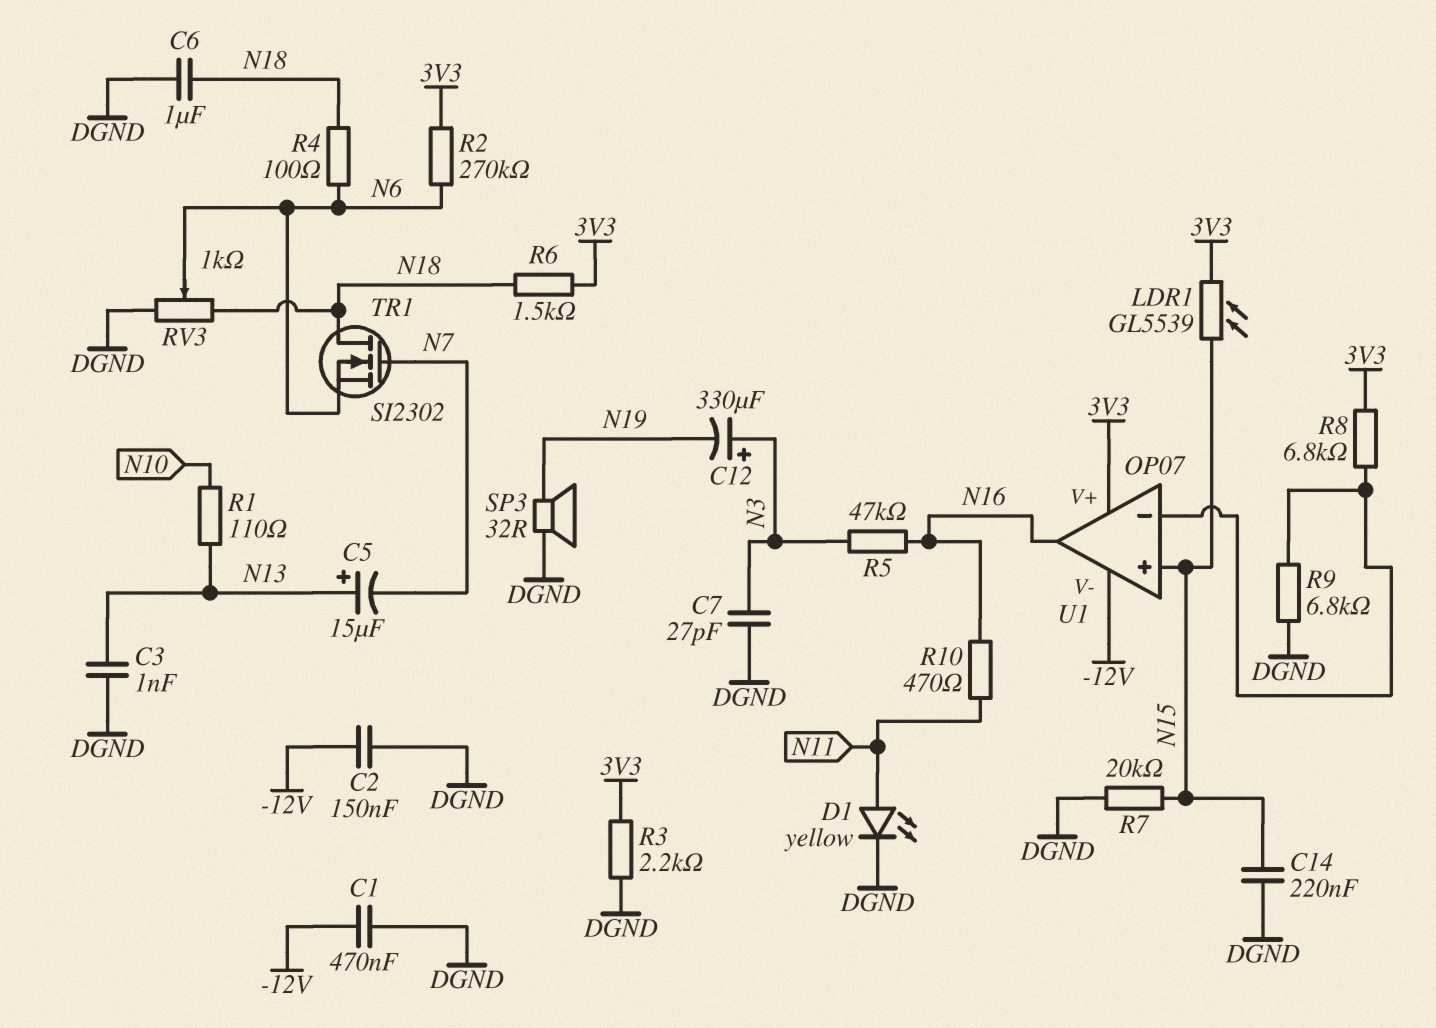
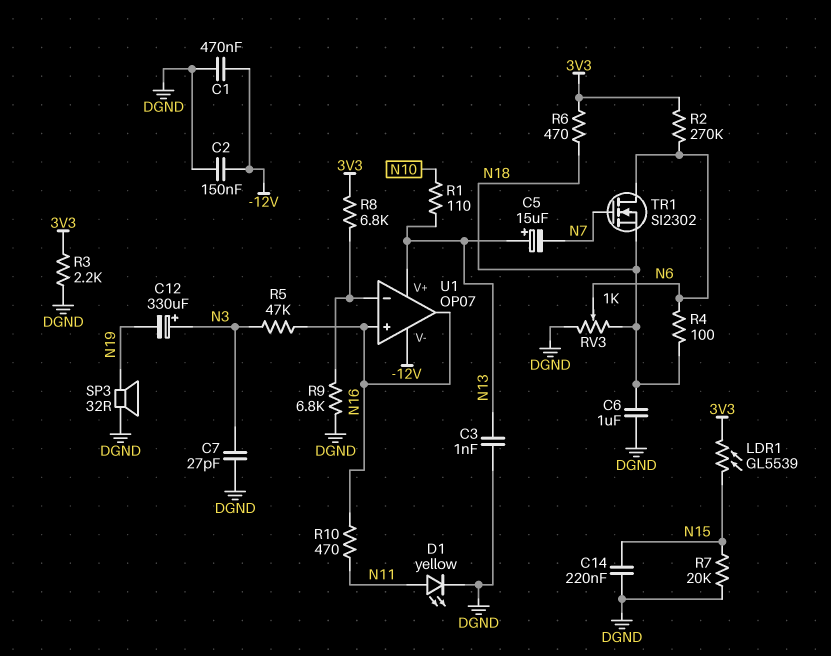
R6: 1.5k (3V3, N18) -> 470 (3V3, N18)
TR1: NMOS SI2302 (G N7, D N18, S N6) -> NMOS SI2302 (G N7, D N6, S N18)
U1 pin V+: 3V3 -> N13
U1 pin in+: N15 -> N16

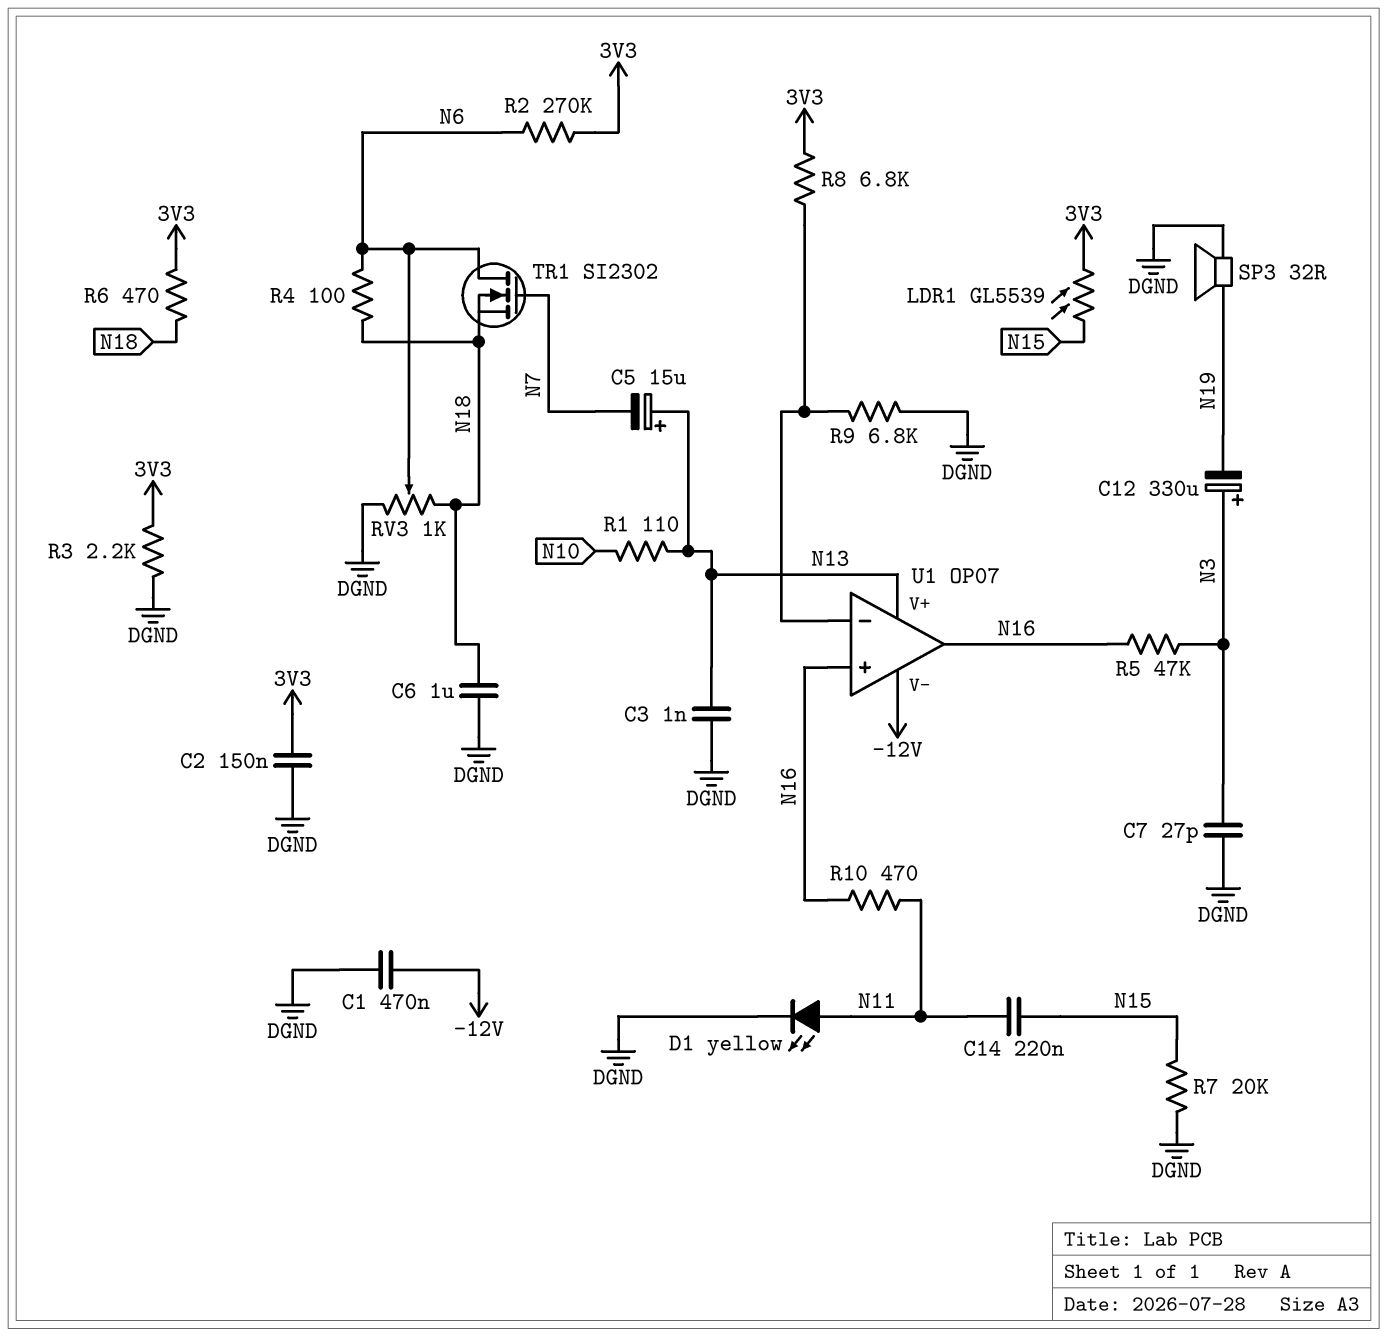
C2: 150nF (-12V, DGND) -> 150nF (3V3, DGND)
C14: 220nF (DGND, N15) -> 220nF (N11, N15)

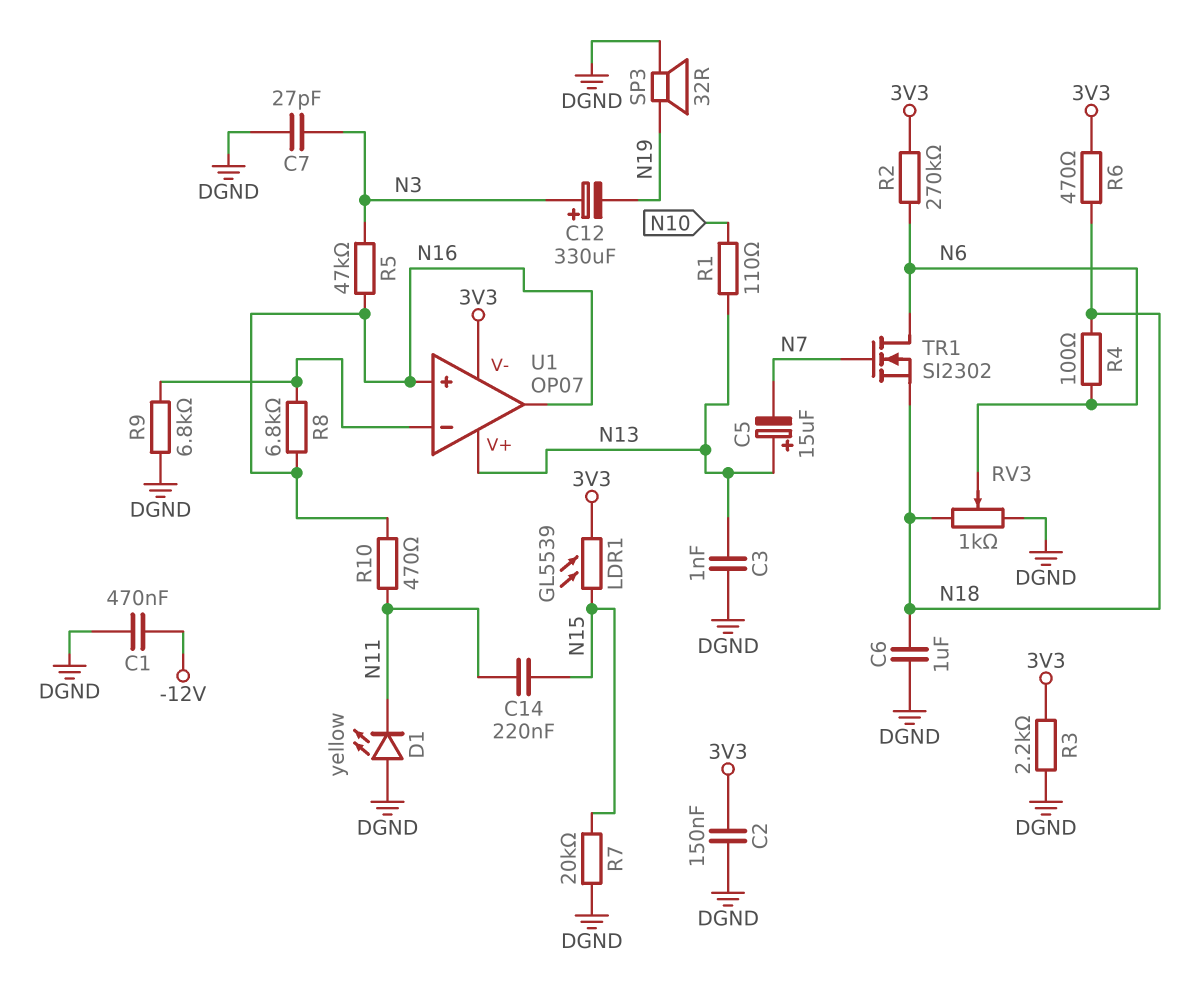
D1: LED yellow (A N11, K DGND) -> LED yellow (A DGND, K N11)
R8: 6.8k (3V3, U1/in-) -> 6.8k (N16, U1/in-)
U1 pin V-: -12V -> 3V3

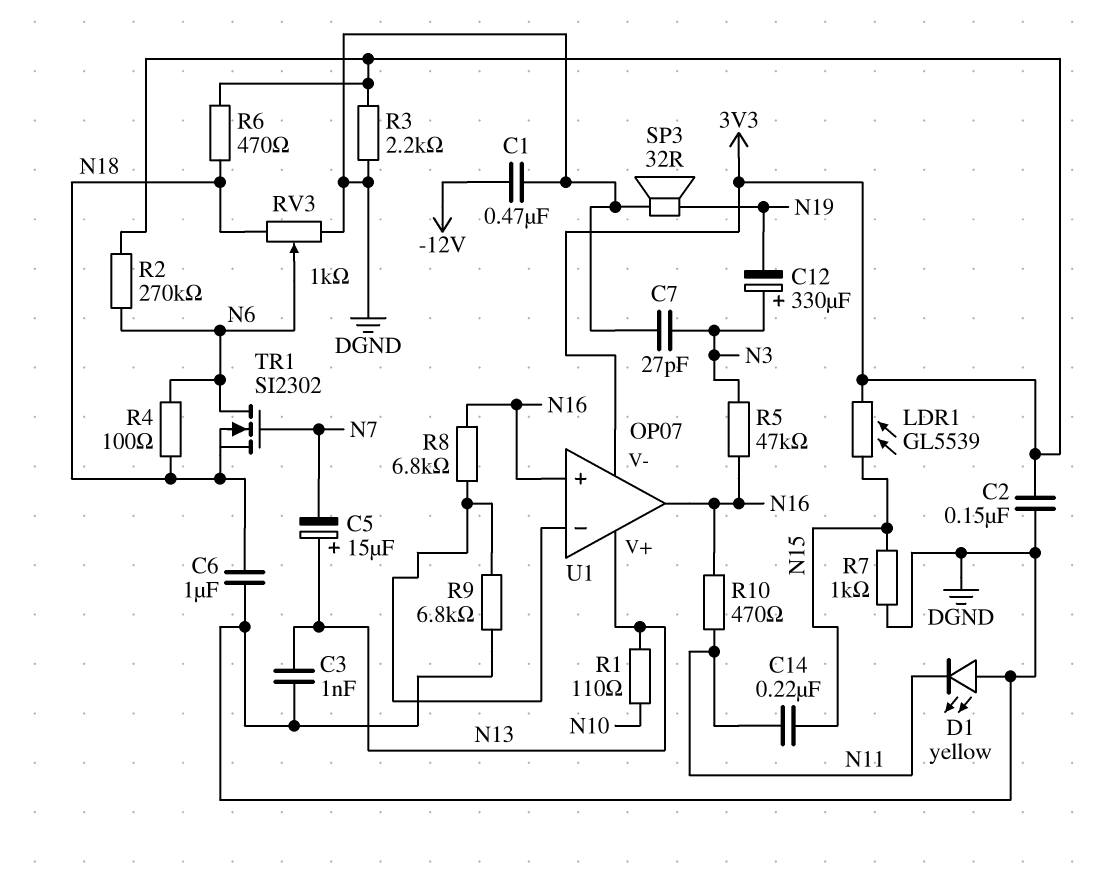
R7: 20k (DGND, N15) -> 1k (DGND, N15)

